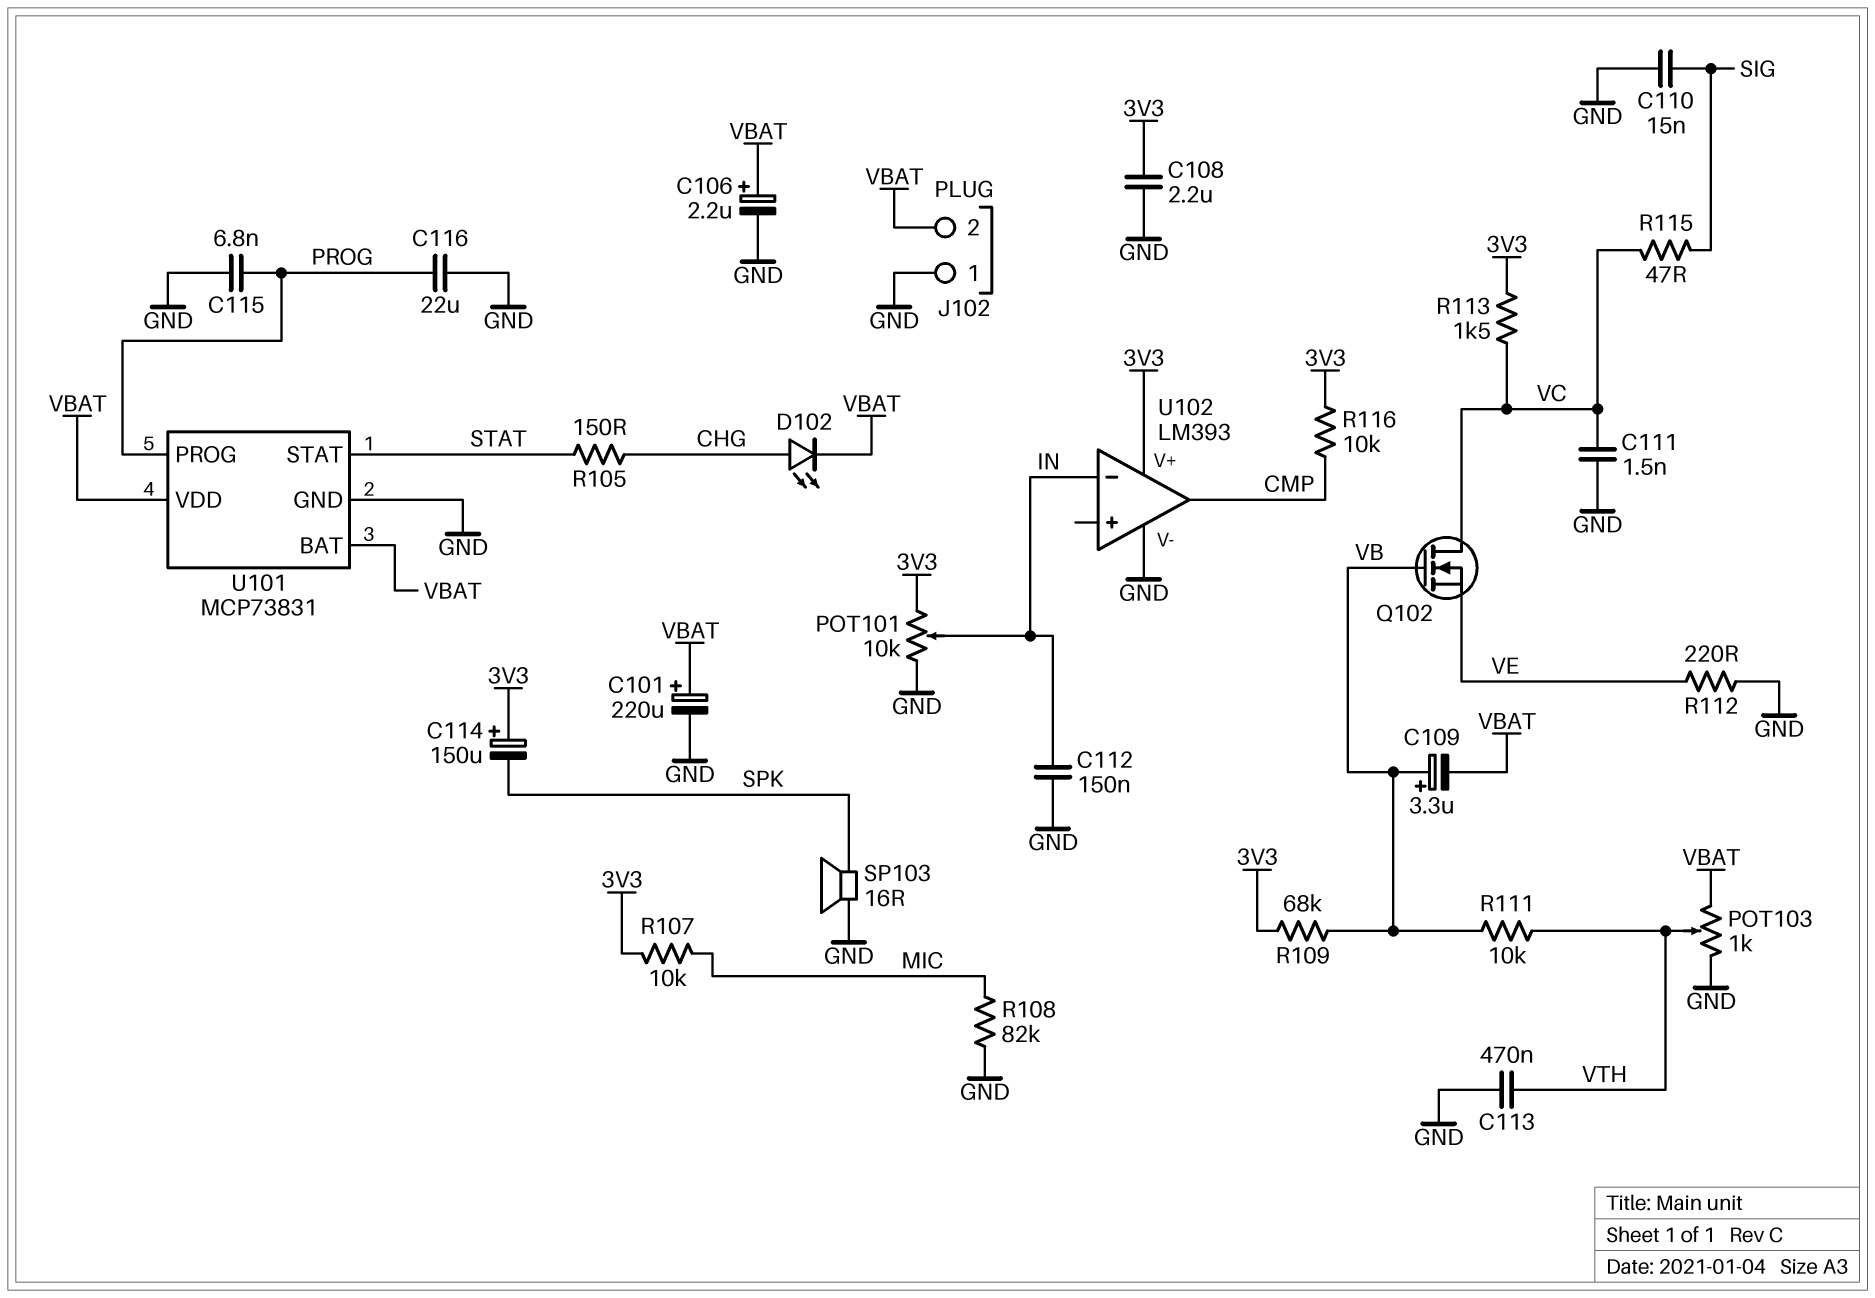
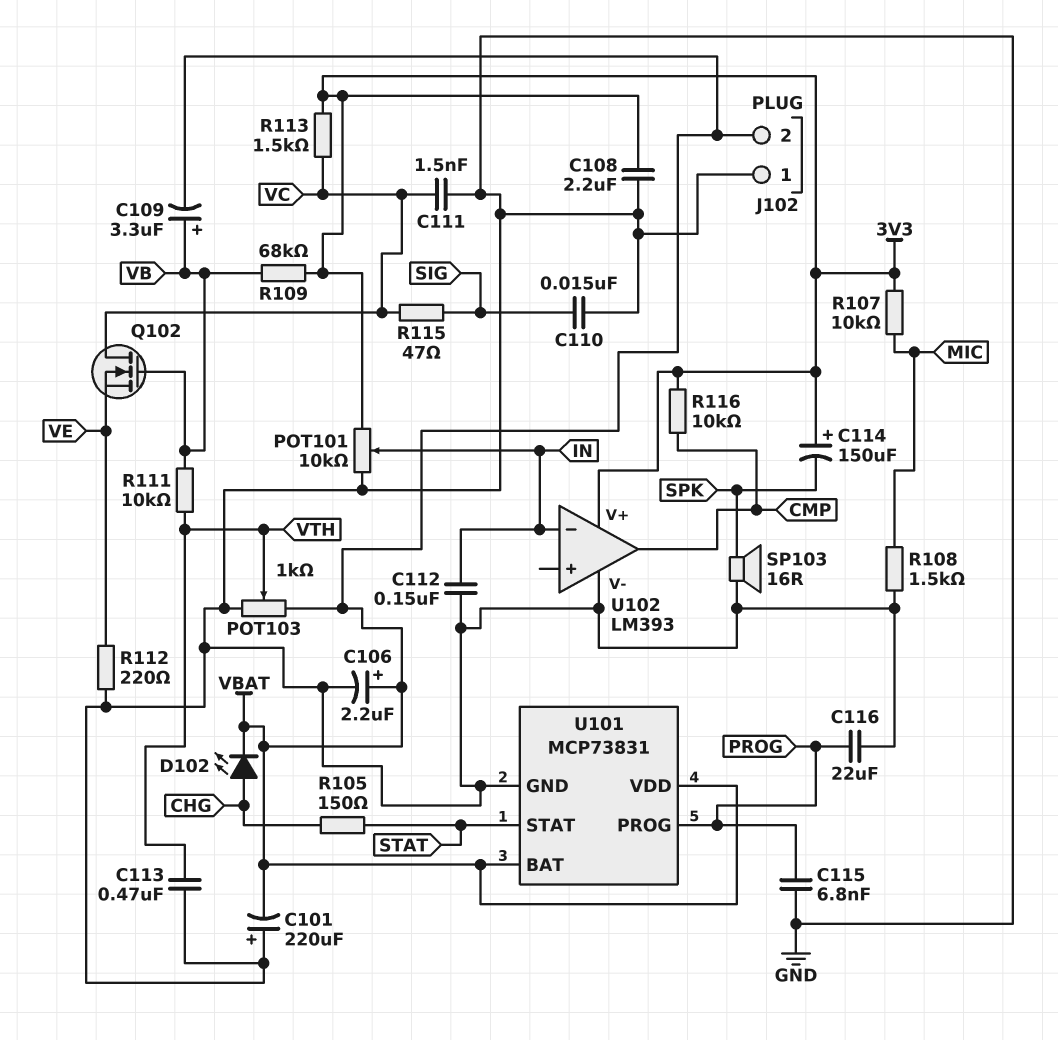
C101: 220uF (plus VBAT, minus GND) -> 220uF (plus GND, minus VBAT)
R108: 82k (GND, MIC) -> 1.5k (GND, MIC)

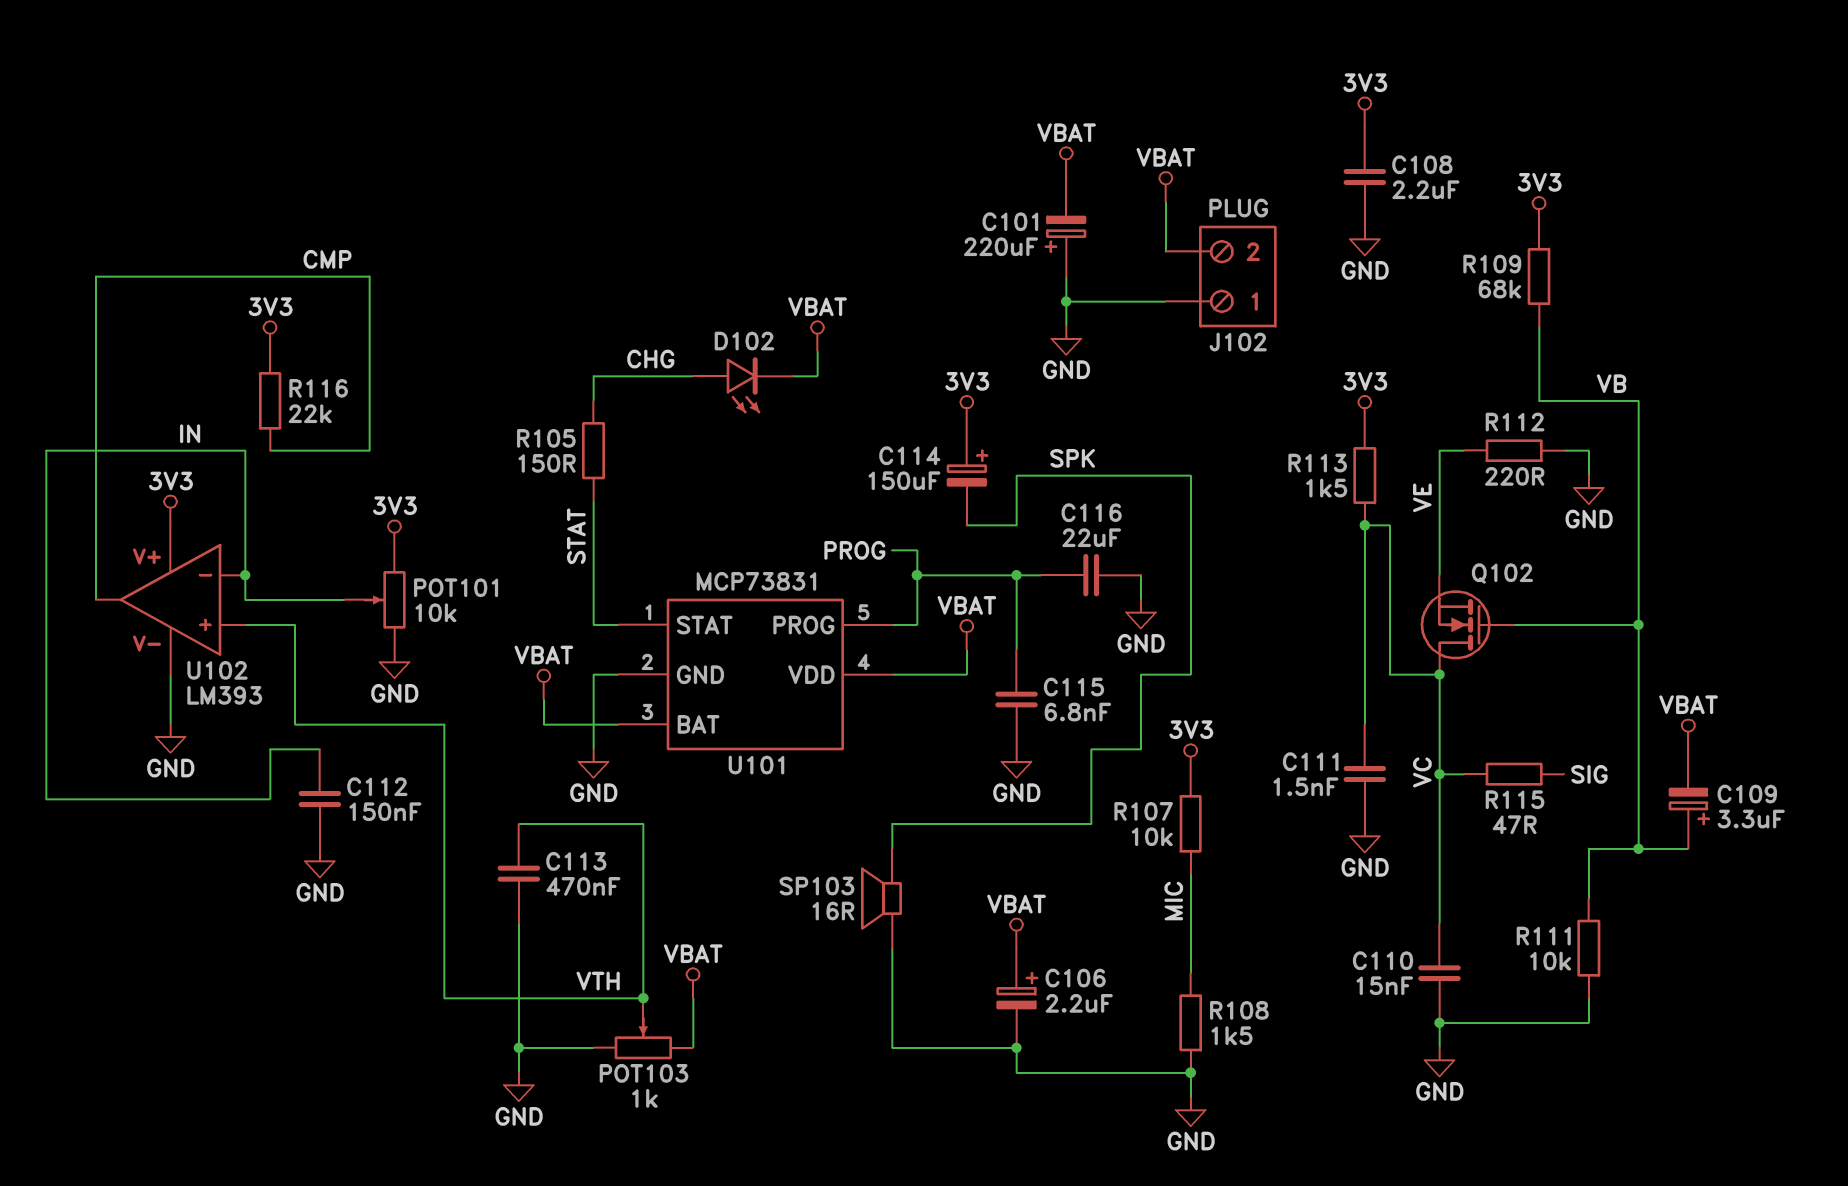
C110: 15nF (GND, SIG) -> 15nF (GND, VC)
R111: 10k (VB, VTH) -> 10k (GND, VB)
R116: 10k (3V3, CMP) -> 22k (3V3, CMP)
U102 pin in+: none -> VTH

